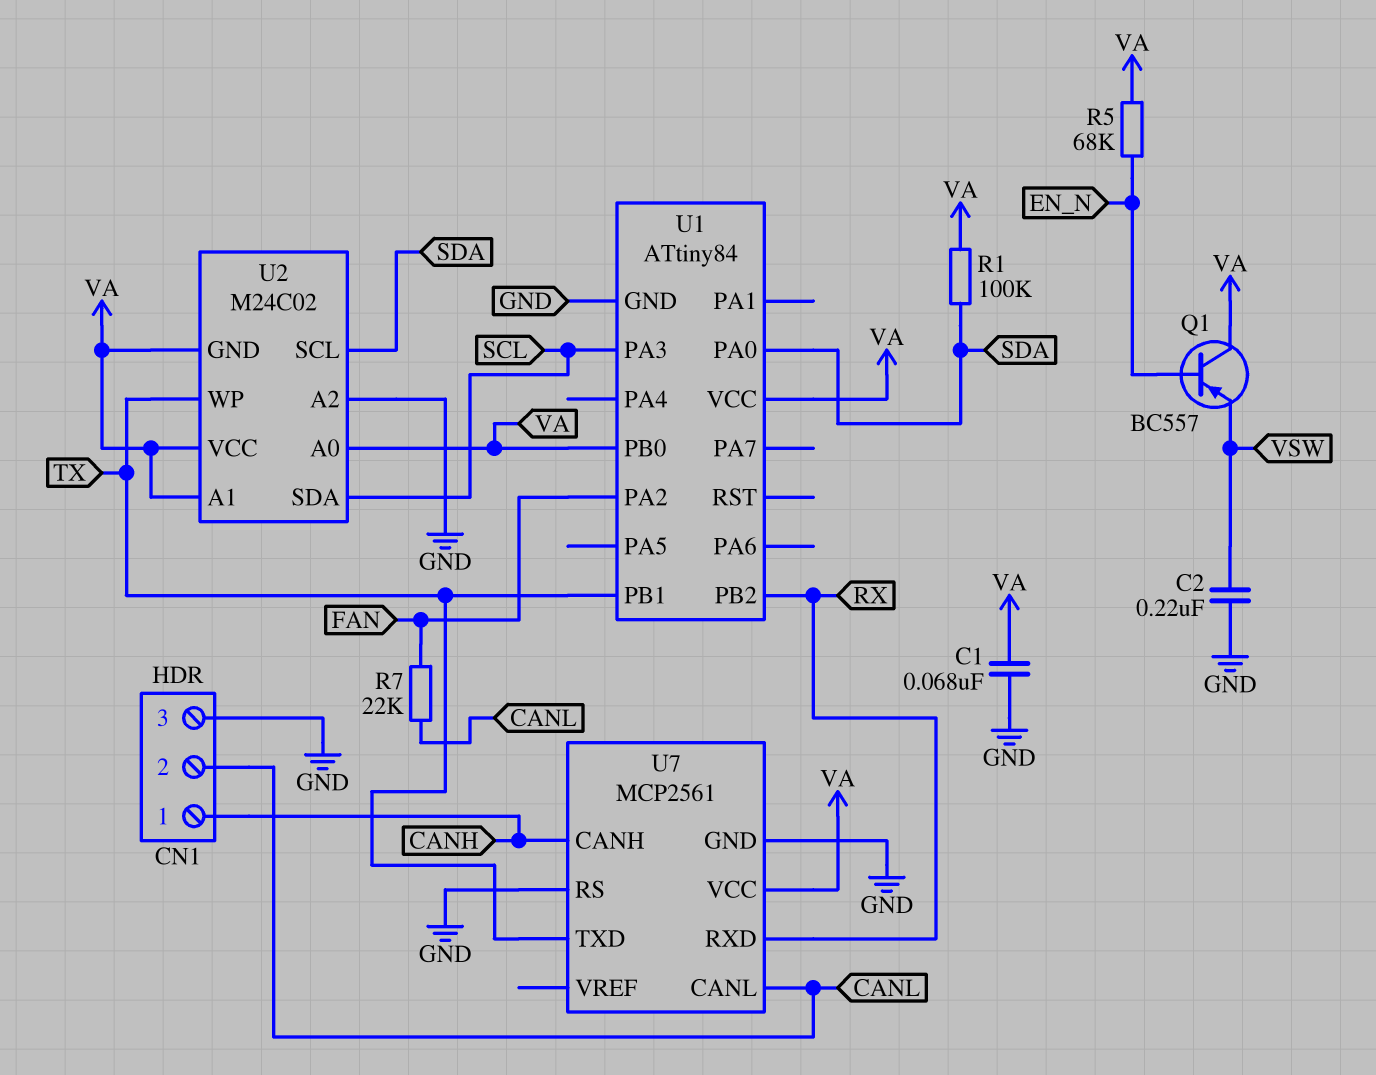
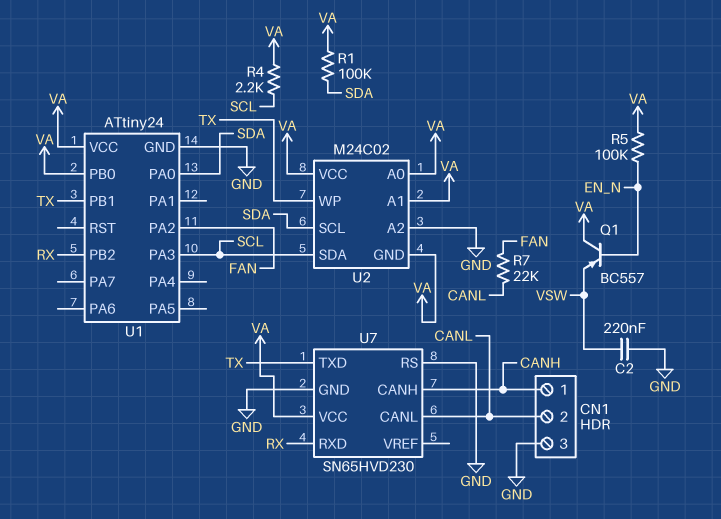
C1: 68nF (GND, VA) -> none
R4: none -> 2.2k (SCL, VA)
R5: 68k (EN_N, VA) -> 100k (EN_N, VA)
U1: ATtiny84 -> ATtiny24
U7: MCP2561 -> SN65HVD230

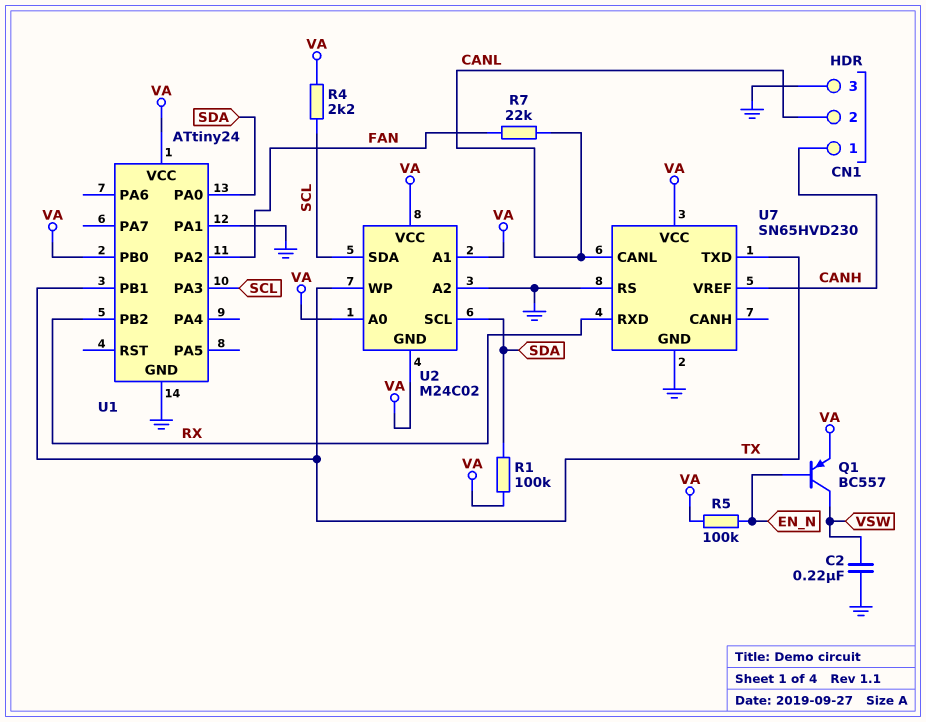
Q1: PNP BC557 (B EN_N, C VA, E VSW) -> PNP BC557 (B EN_N, C VSW, E VA)
U1 pin PA1: none -> GND
U7 pin CANH: CANH -> none
U7 pin VREF: none -> CANH

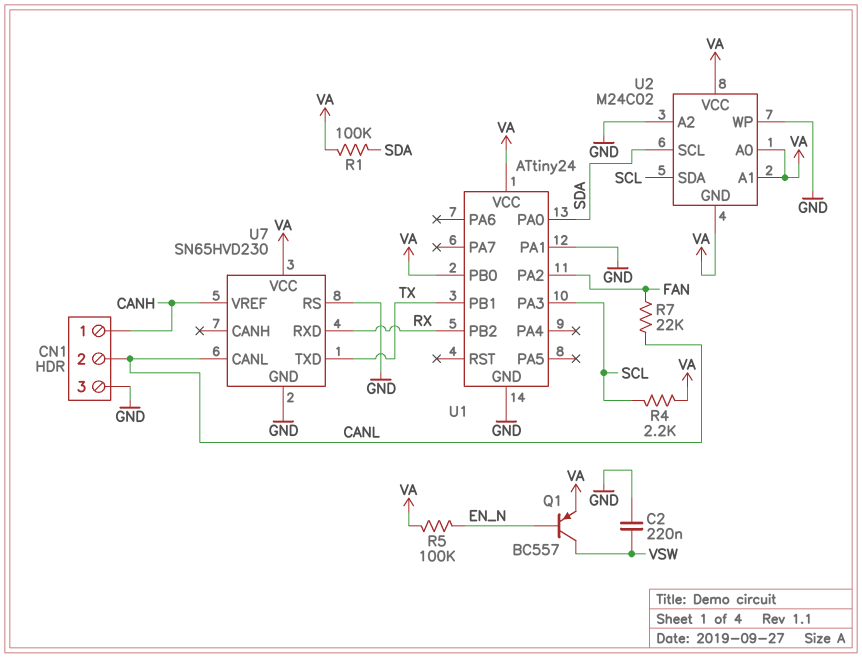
U2 pin WP: TX -> GND

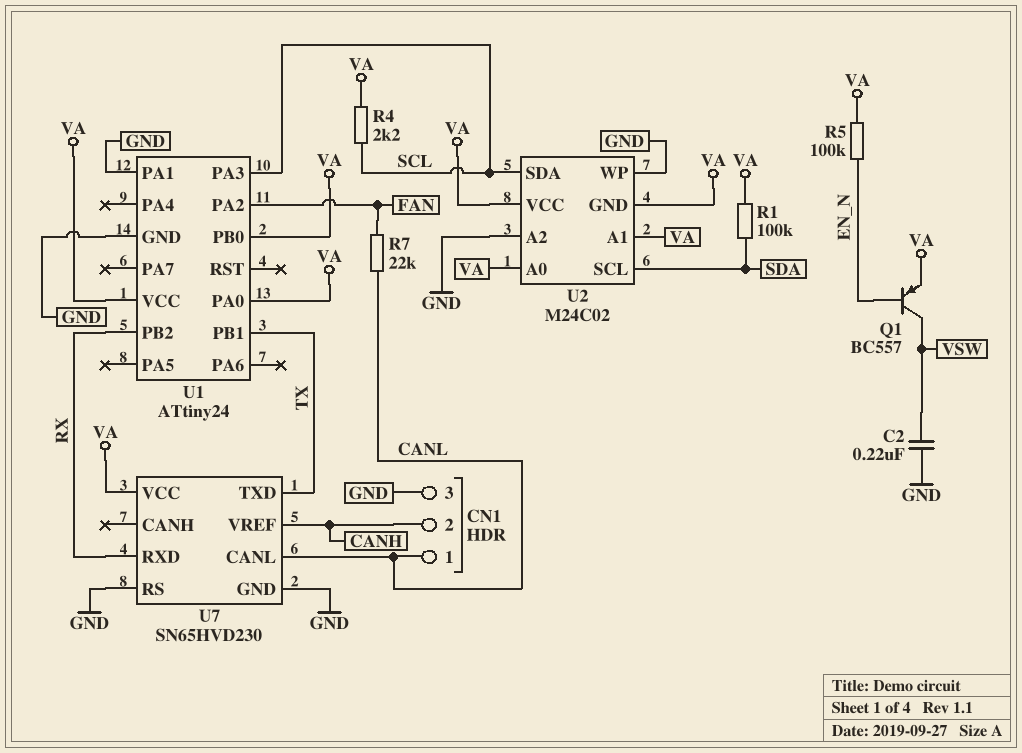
CN1 pin 1: CANH -> CANL
CN1 pin 2: CANL -> CANH
U1 pin PA0: SDA -> VA

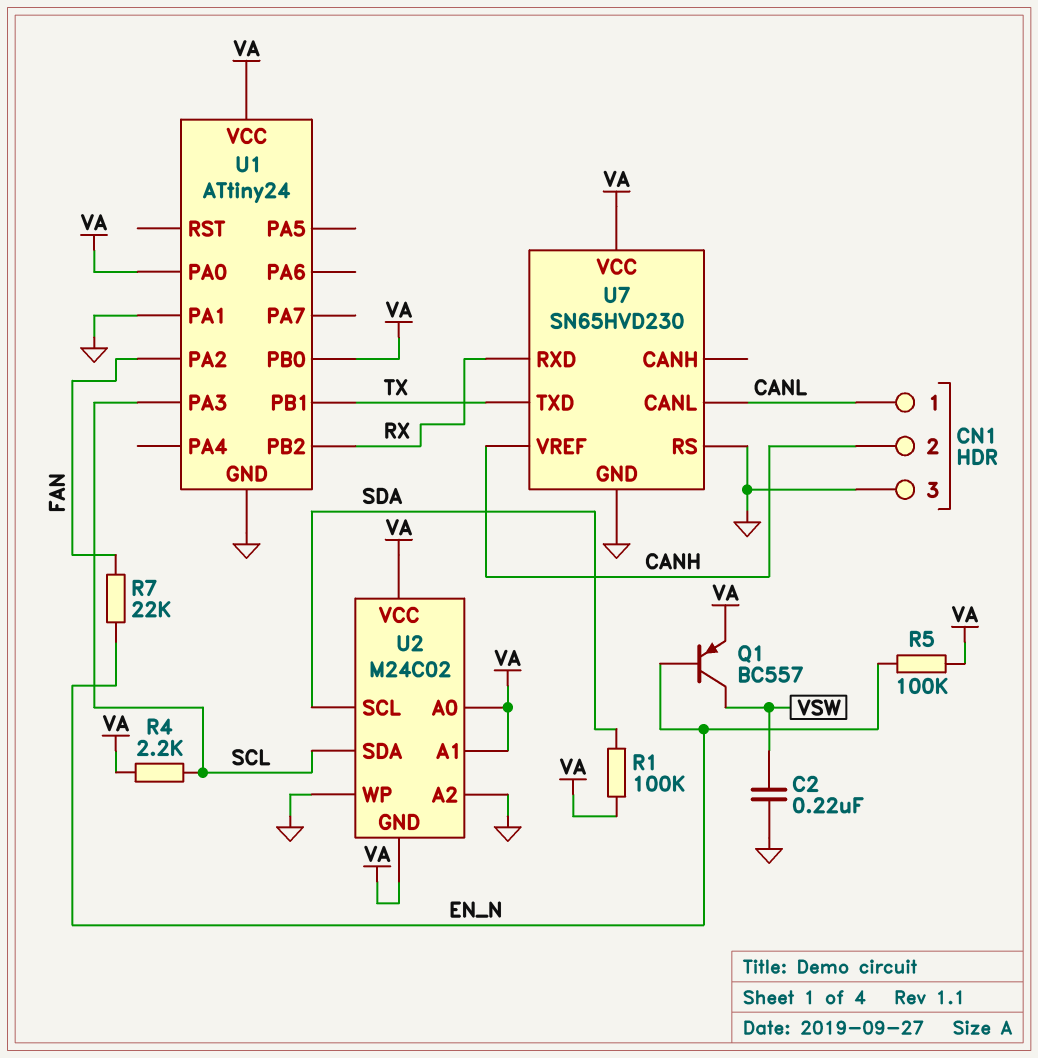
R7: 22k (CANL, FAN) -> 22k (EN_N, FAN)

